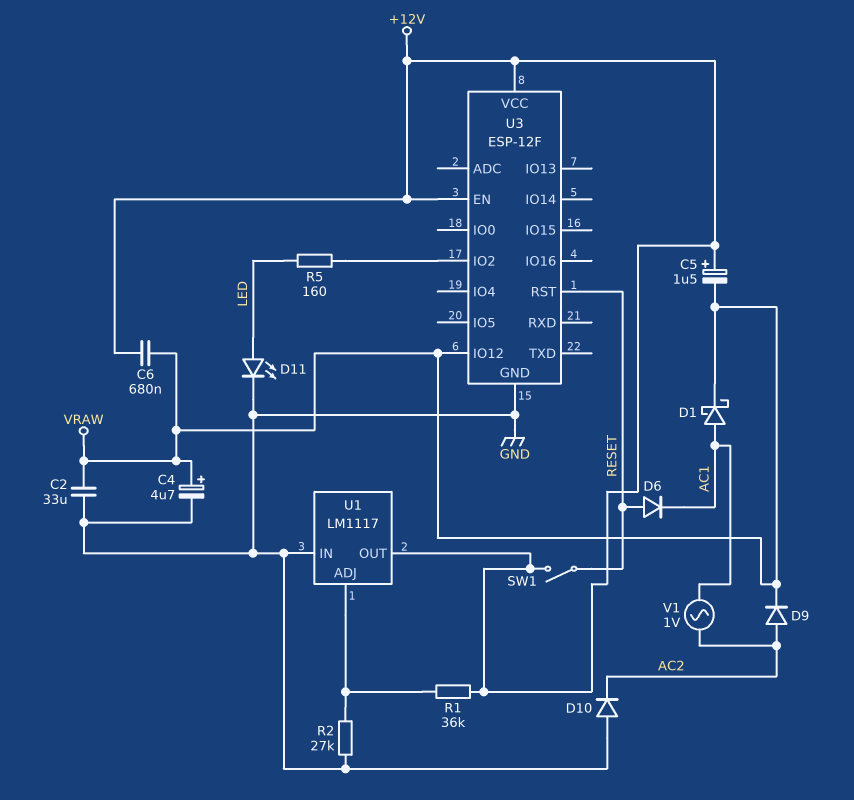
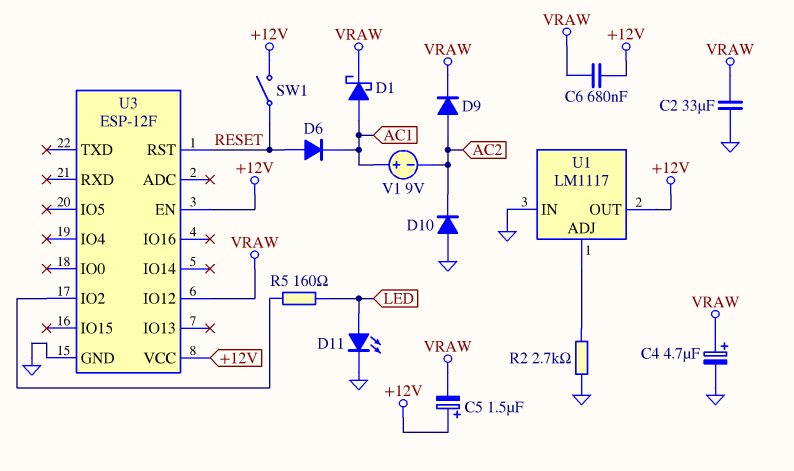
R1: 36k (+12V, U1/ADJ) -> none
R2: 27k (GND, U1/ADJ) -> 2.7k (GND, U1/ADJ)
V1: AC 1V (AC1, AC2) -> 9V (plus AC1, minus AC2)

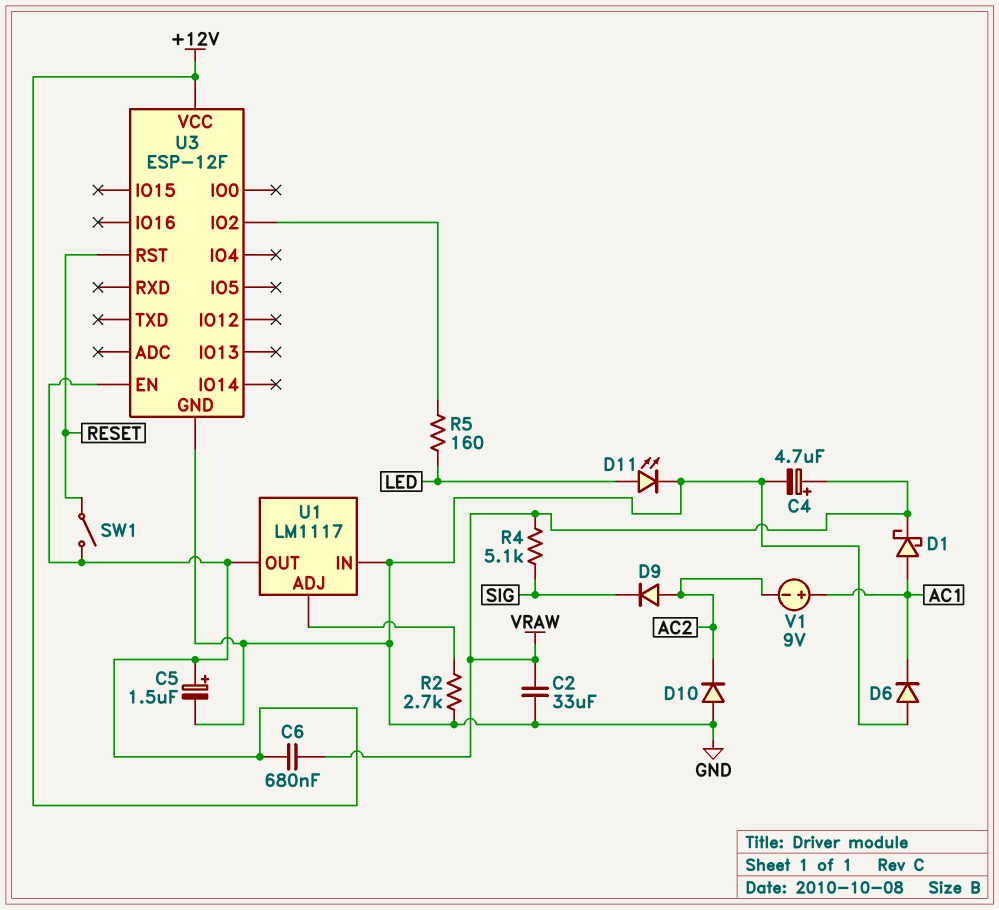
C5: 1.5uF (plus +12V, minus VRAW) -> 1.5uF (plus +12V, minus GND)
D6: diode (A RESET, K AC1) -> diode (A GND, K AC1)
D9: diode (A AC2, K VRAW) -> diode (A AC2, K SIG)
R4: none -> 5.1k (SIG, VRAW)
U3 pin IO12: VRAW -> none

